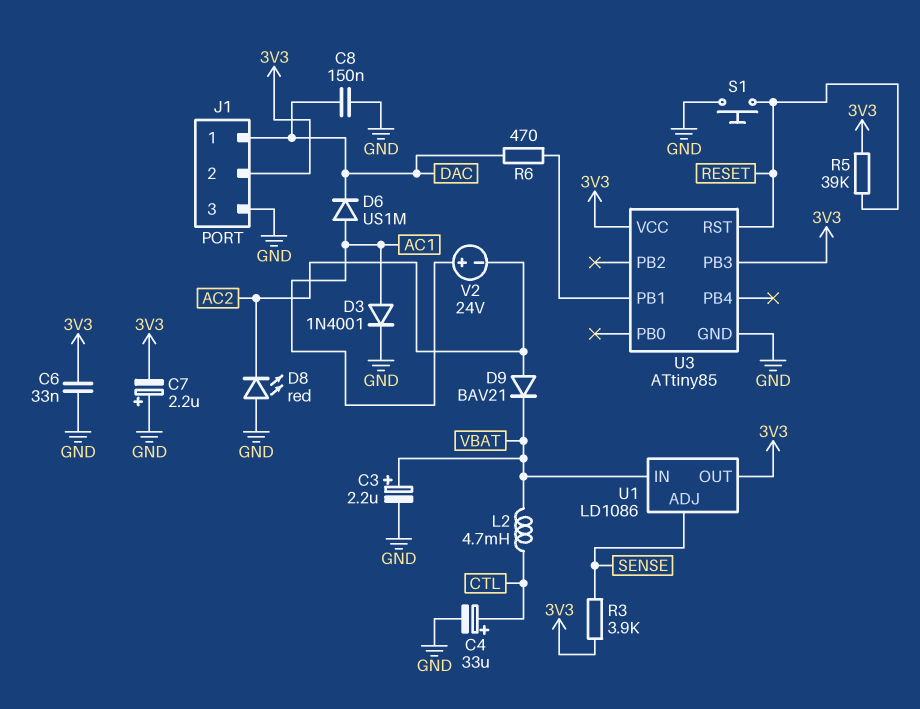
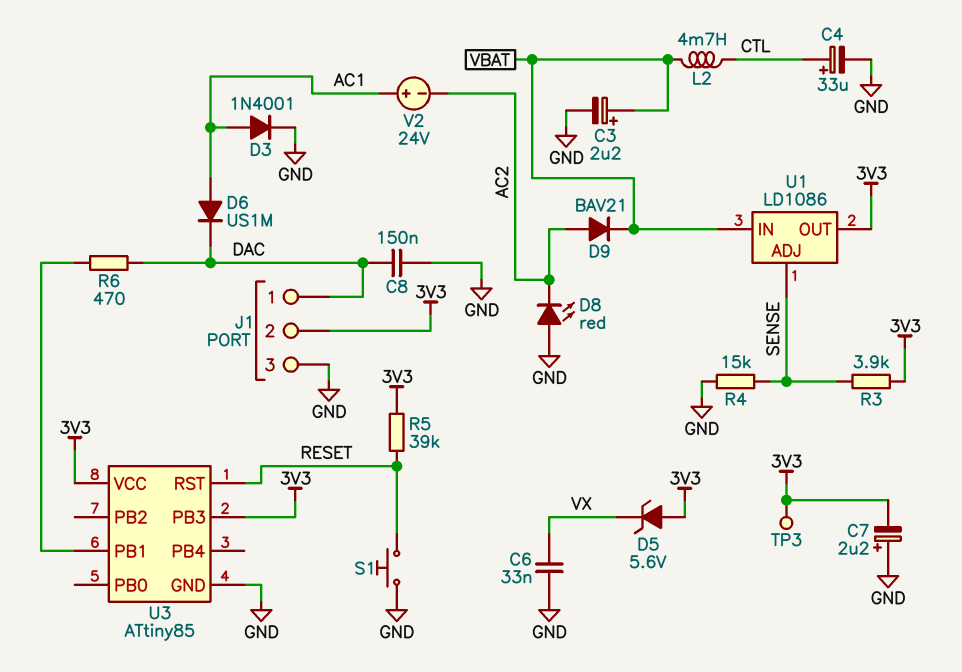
C6: 33nF (3V3, GND) -> 33nF (GND, VX)
D5: none -> zener 5.6V (A 3V3, K VX)
R4: none -> 15k (GND, SENSE)
TP3: none -> test point (3V3)

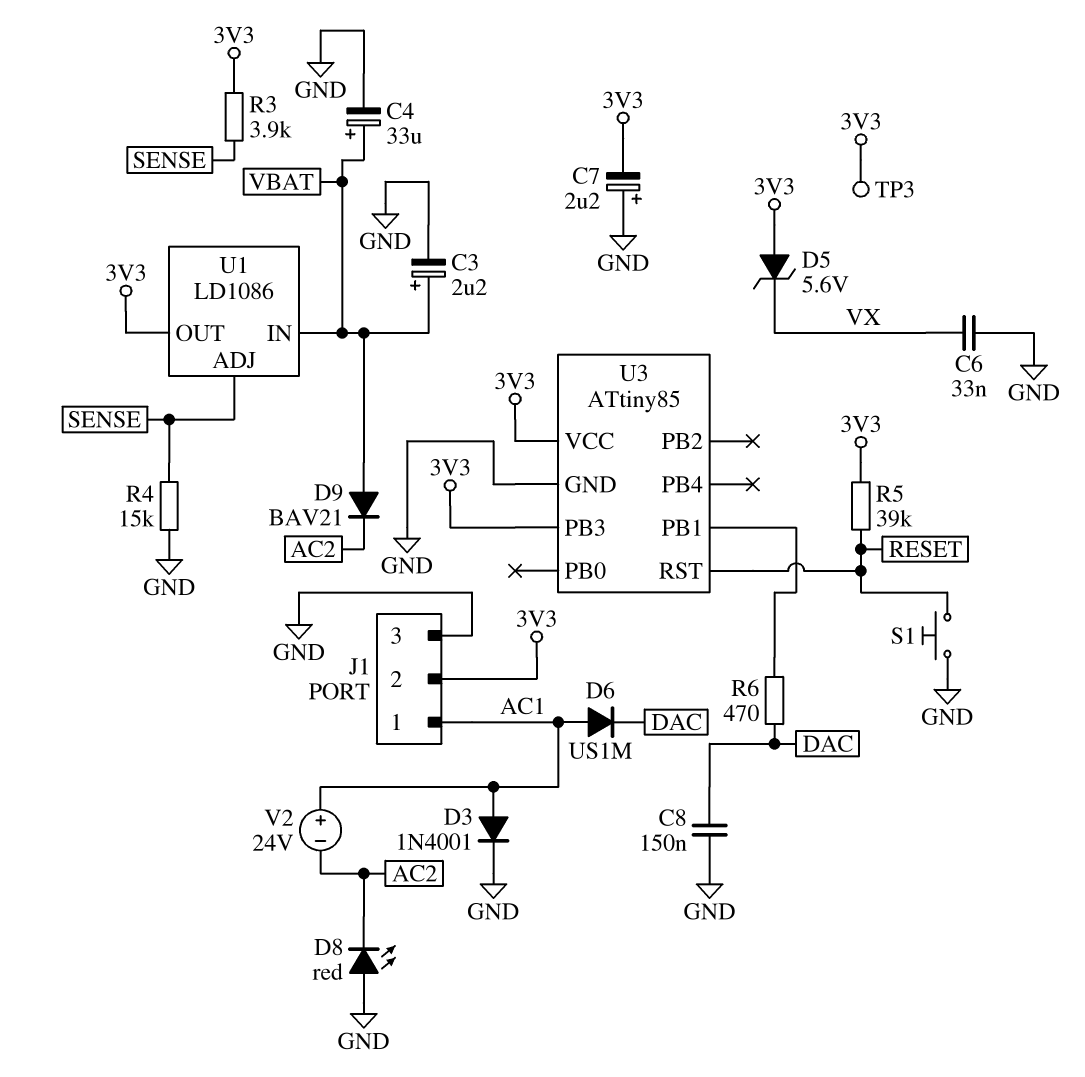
C4: 33uF (plus CTL, minus GND) -> 33uF (plus VBAT, minus GND)
D9: diode BAV21 (A AC2, K VBAT) -> diode BAV21 (A VBAT, K AC2)
J1 pin 1: DAC -> AC1
L2: 4.7mH (CTL, VBAT) -> none

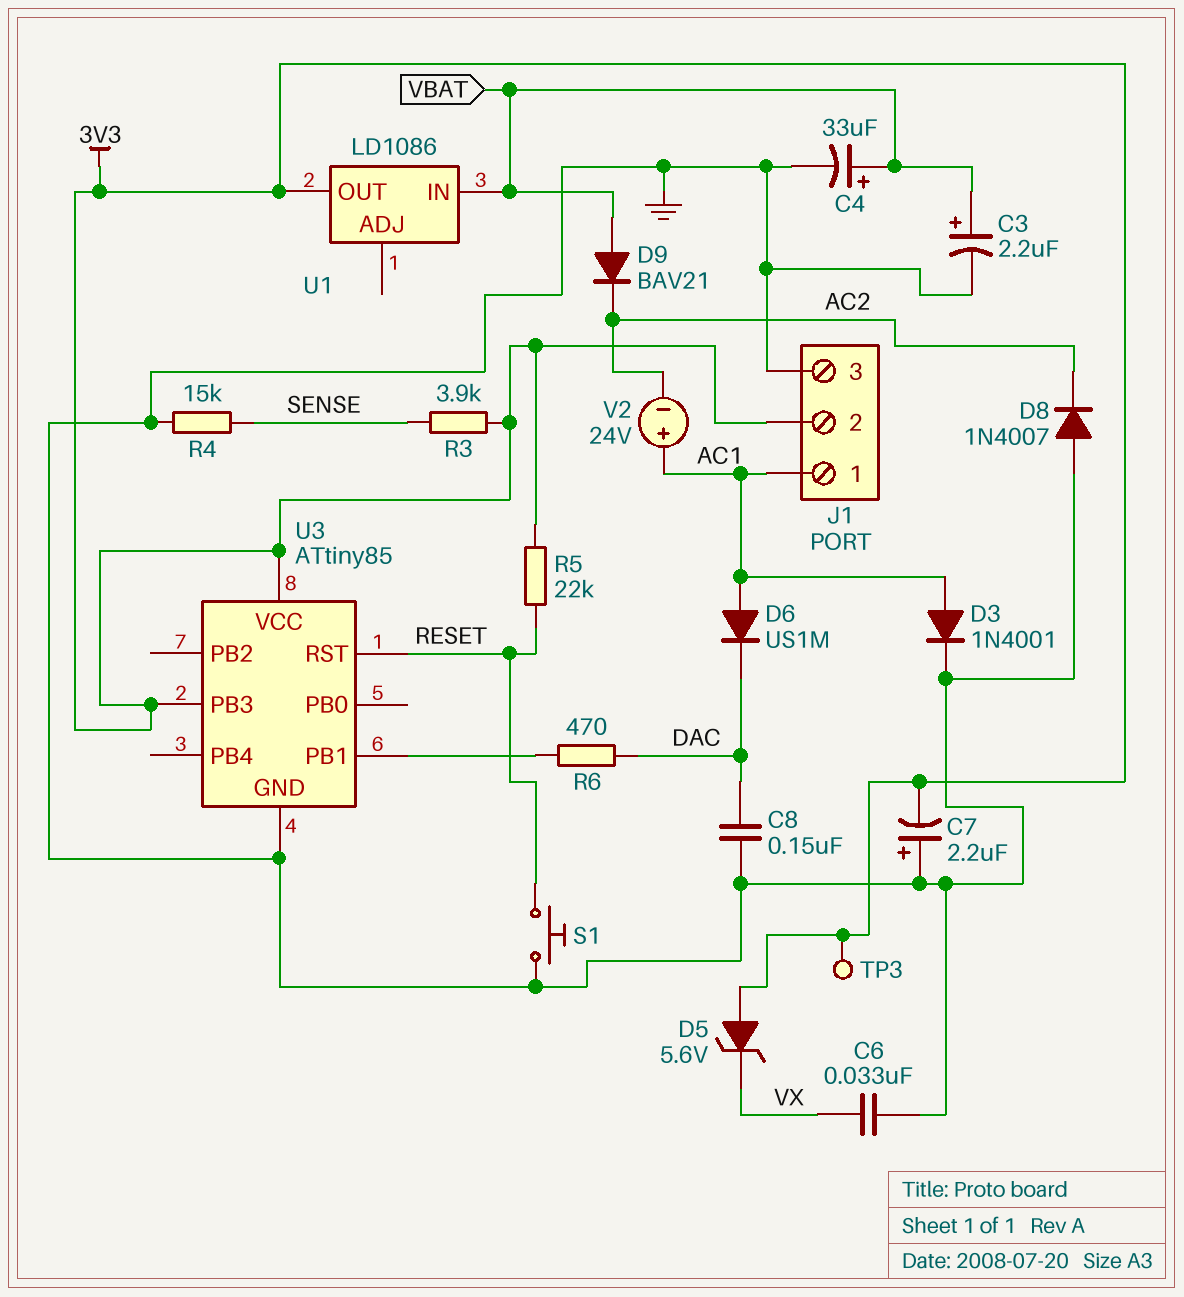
D8: LED red (A GND, K AC2) -> diode 1N4007 (A GND, K AC2)
R5: 39k (3V3, RESET) -> 22k (3V3, RESET)
U1 pin ADJ: SENSE -> none

